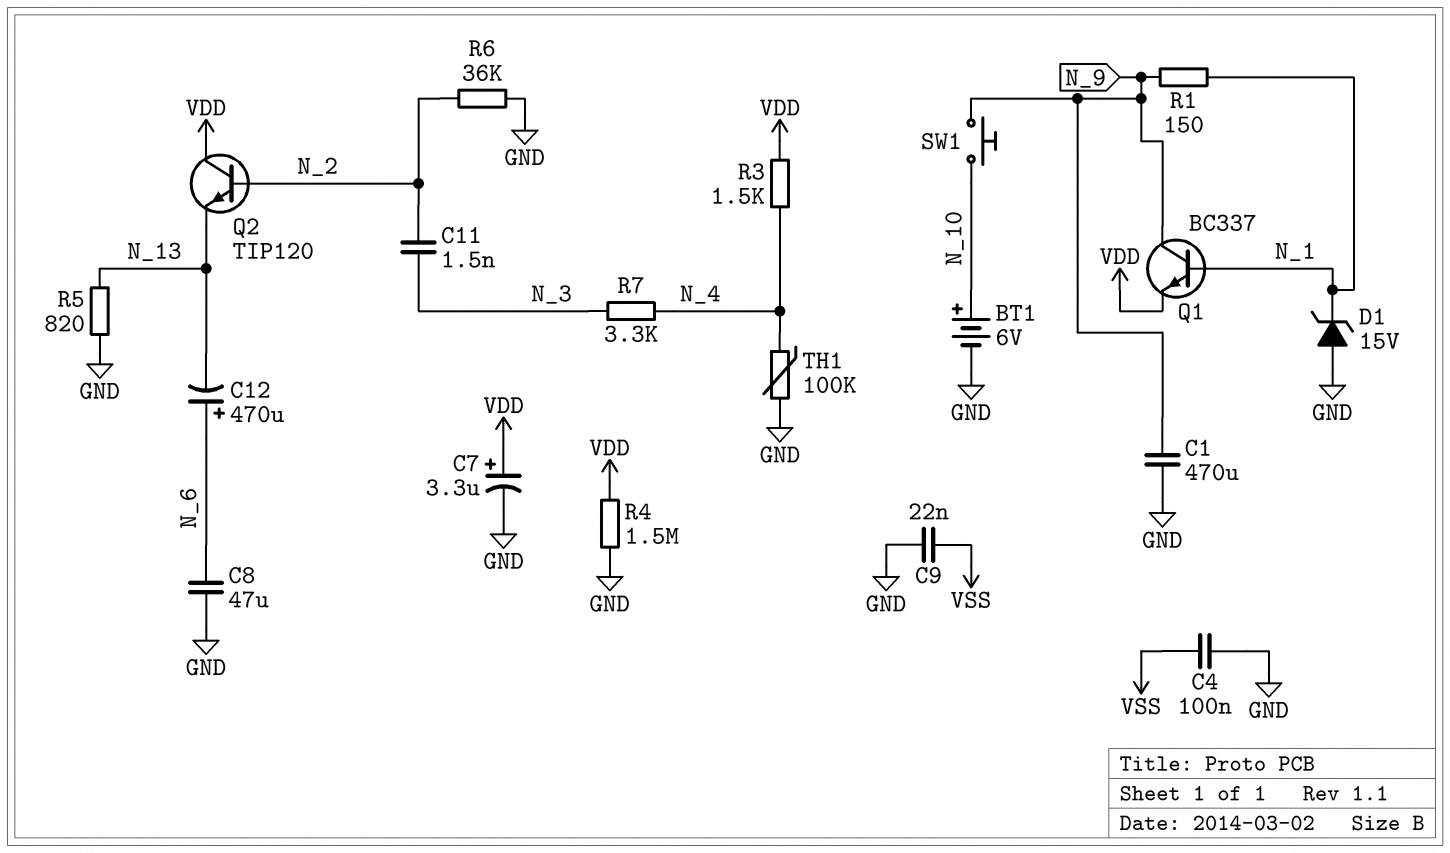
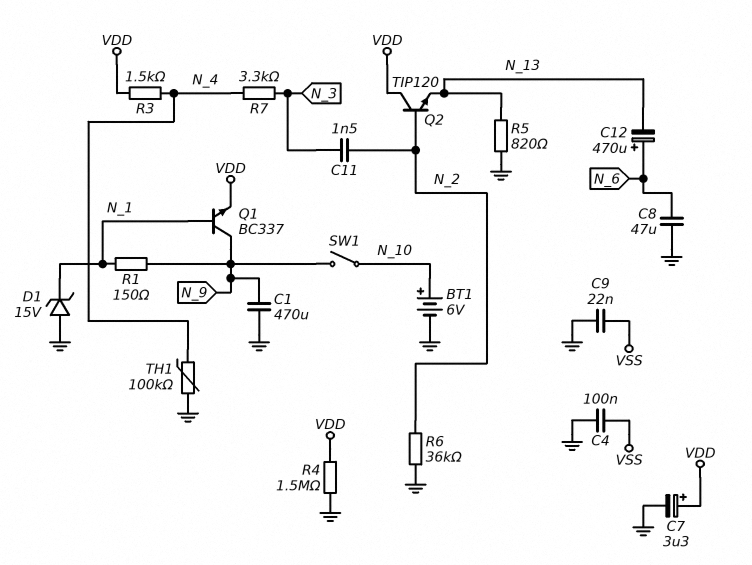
SW1: button (N_9, N_10) -> switch (N_9, N_10)

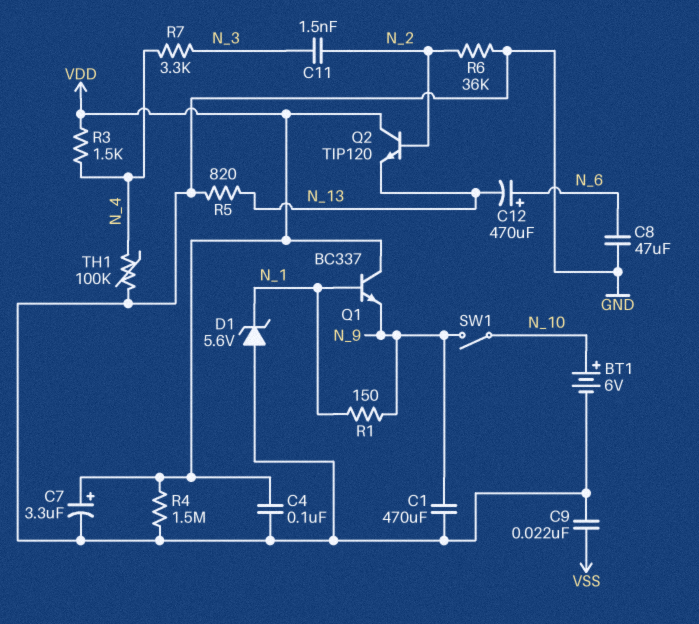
C4: 100nF (GND, VSS) -> 100nF (GND, VDD)
D1: zener 15V (A GND, K N_1) -> zener 5.6V (A GND, K N_1)
Q1: NPN BC337 (B N_1, C N_9, E VDD) -> NPN BC337 (B N_1, C VDD, E N_9)

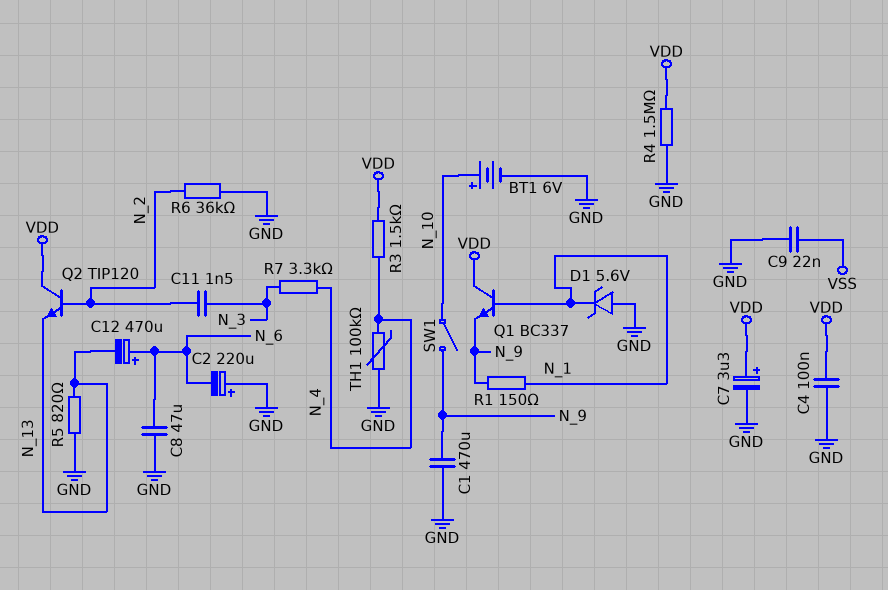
C2: none -> 220uF (plus GND, minus N_6)

